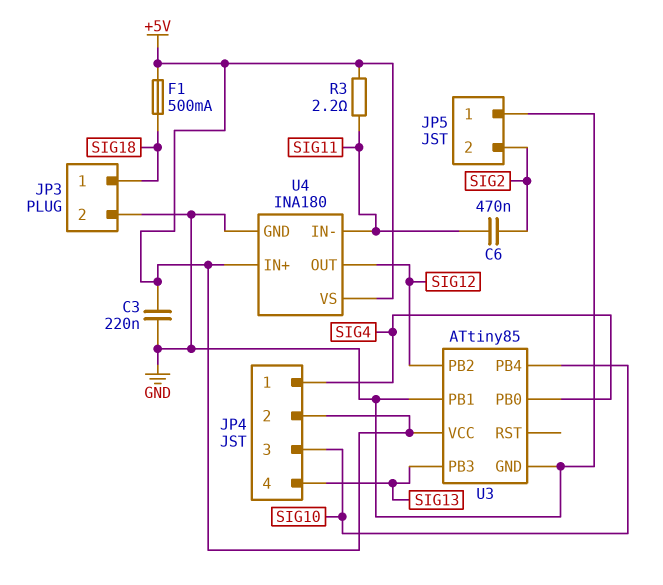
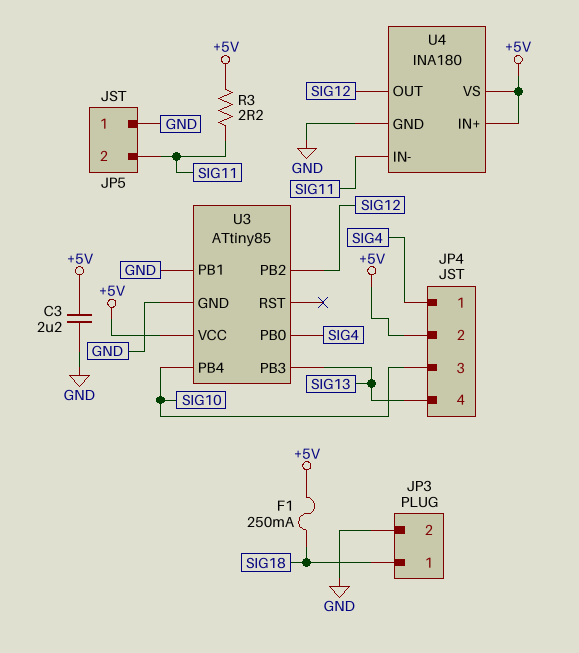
C3: 220nF (+5V, GND) -> 2.2uF (+5V, GND)
C6: 470nF (SIG2, SIG11) -> none
F1: 500mA (+5V, SIG18) -> 250mA (+5V, SIG18)
JP5 pin 2: SIG2 -> SIG11

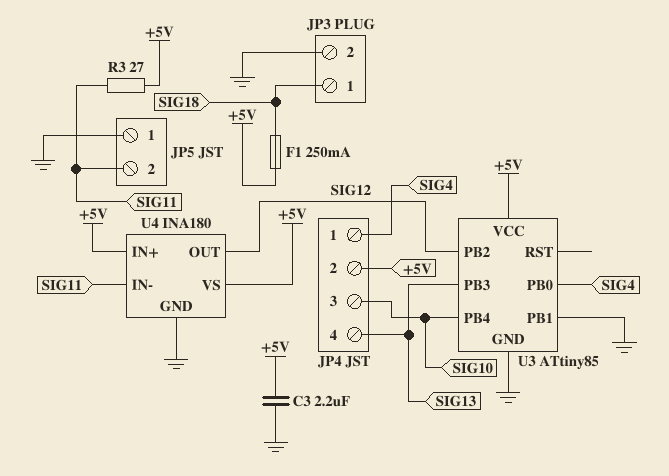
R3: 2.2 (+5V, SIG11) -> 27 (+5V, SIG11)

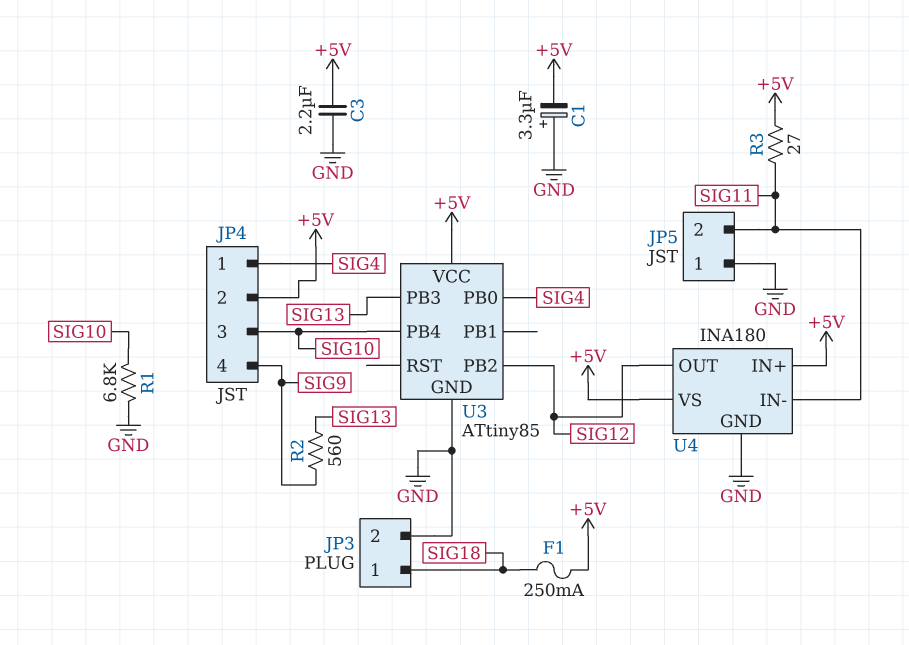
C1: none -> 3.3uF (plus GND, minus +5V)
JP4 pin 4: SIG13 -> SIG9
R1: none -> 6.8k (GND, SIG10)
R2: none -> 560 (SIG9, SIG13)
U3 pin PB1: GND -> none

